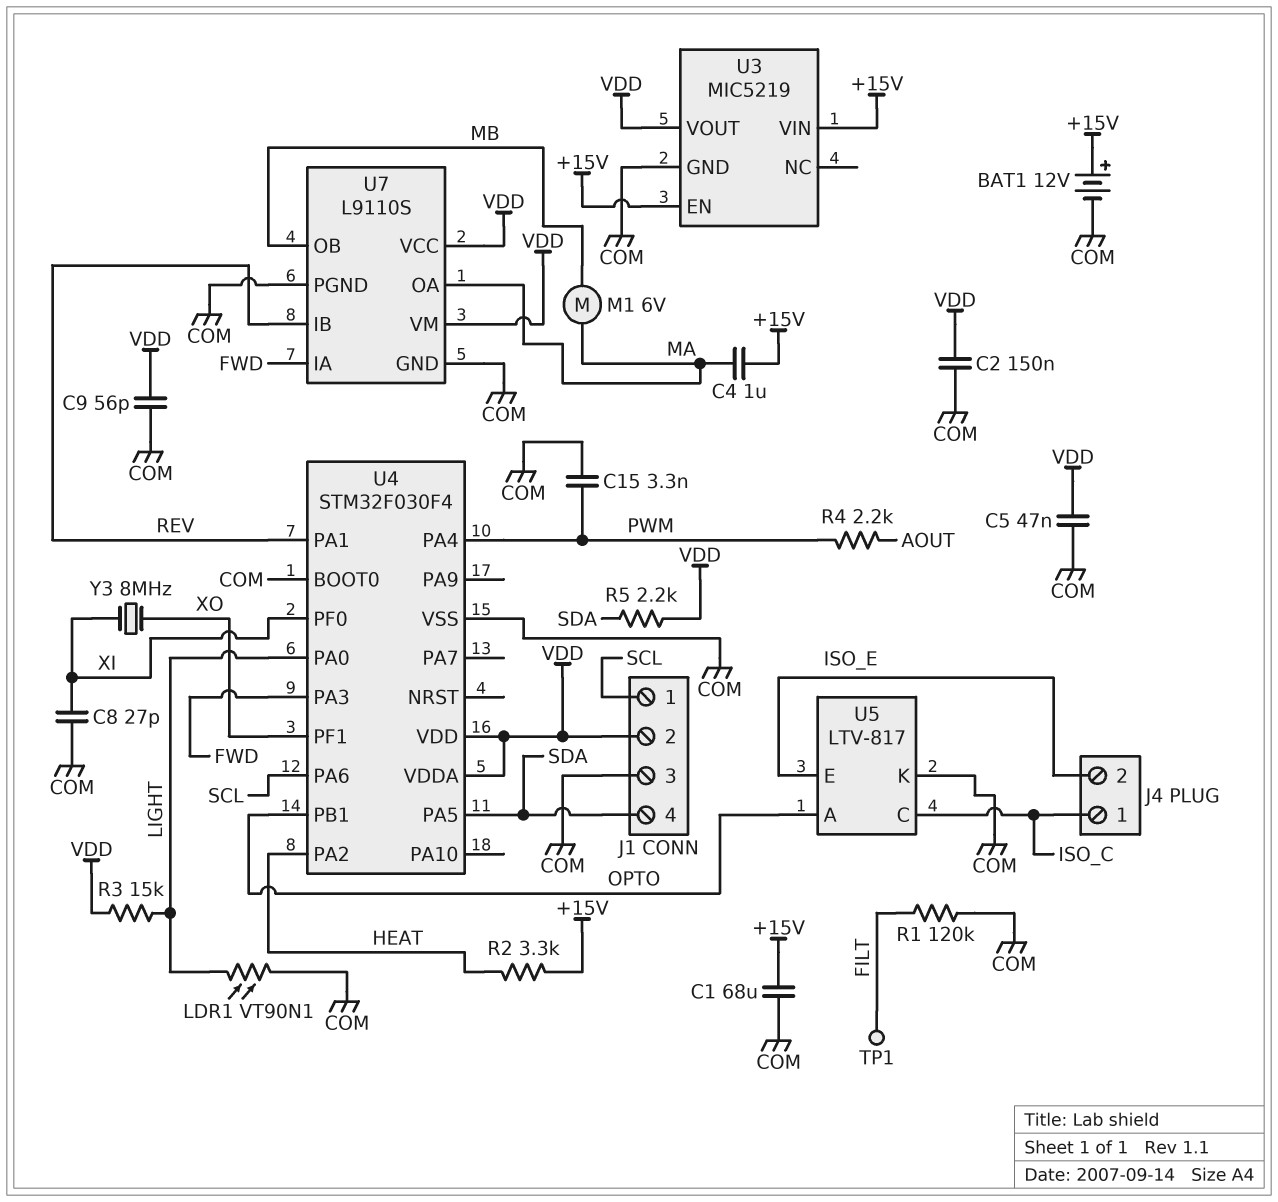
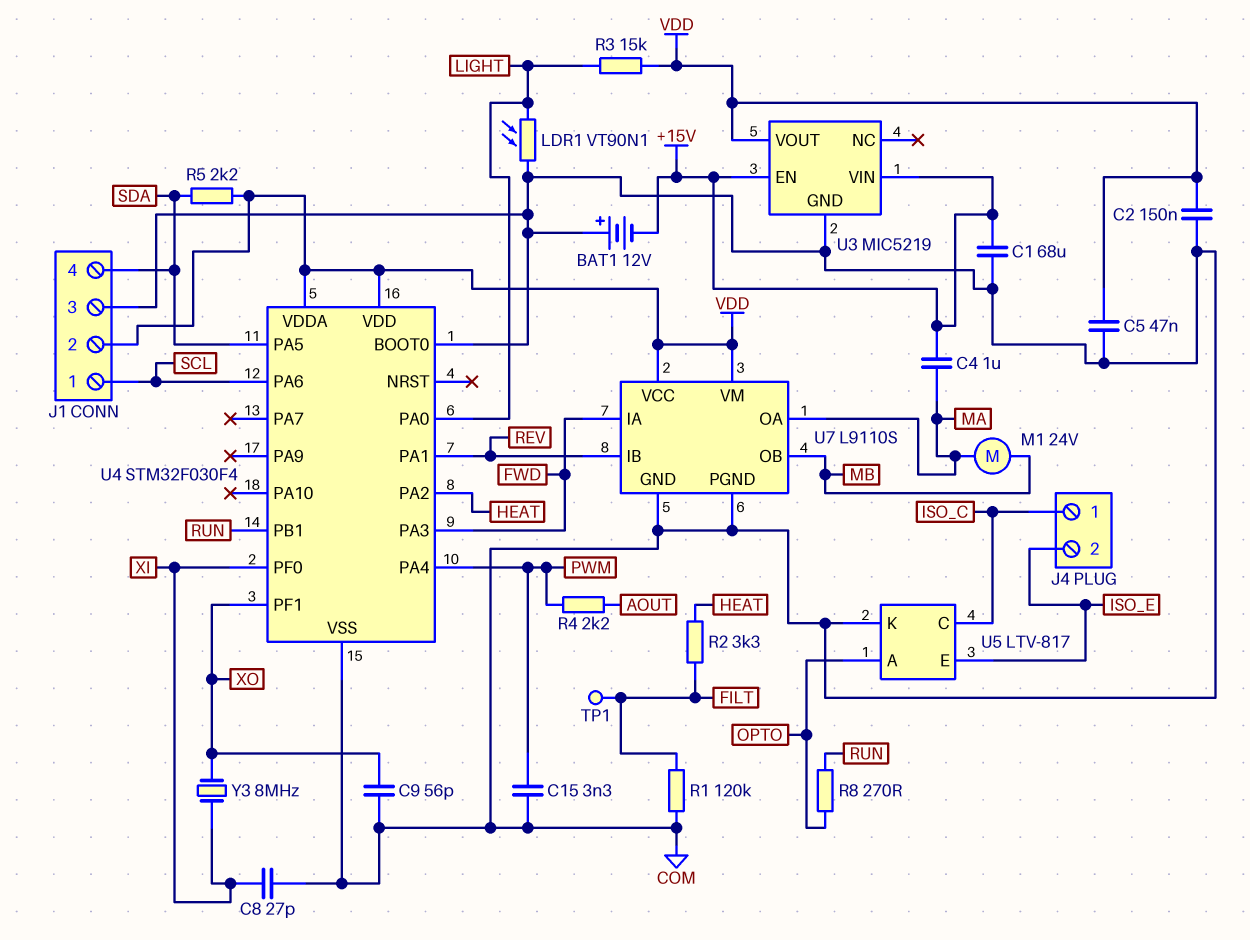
BAT1: 12V (plus +15V, minus COM) -> 12V (plus COM, minus +15V)
C9: 56pF (COM, VDD) -> 56pF (COM, XO)
M1: motor 6V (MA, MB) -> motor 24V (MA, MB)
R2: 3.3k (+15V, HEAT) -> 3.3k (FILT, HEAT)
R8: none -> 270 (OPTO, RUN)
U4 pin PB1: OPTO -> RUN

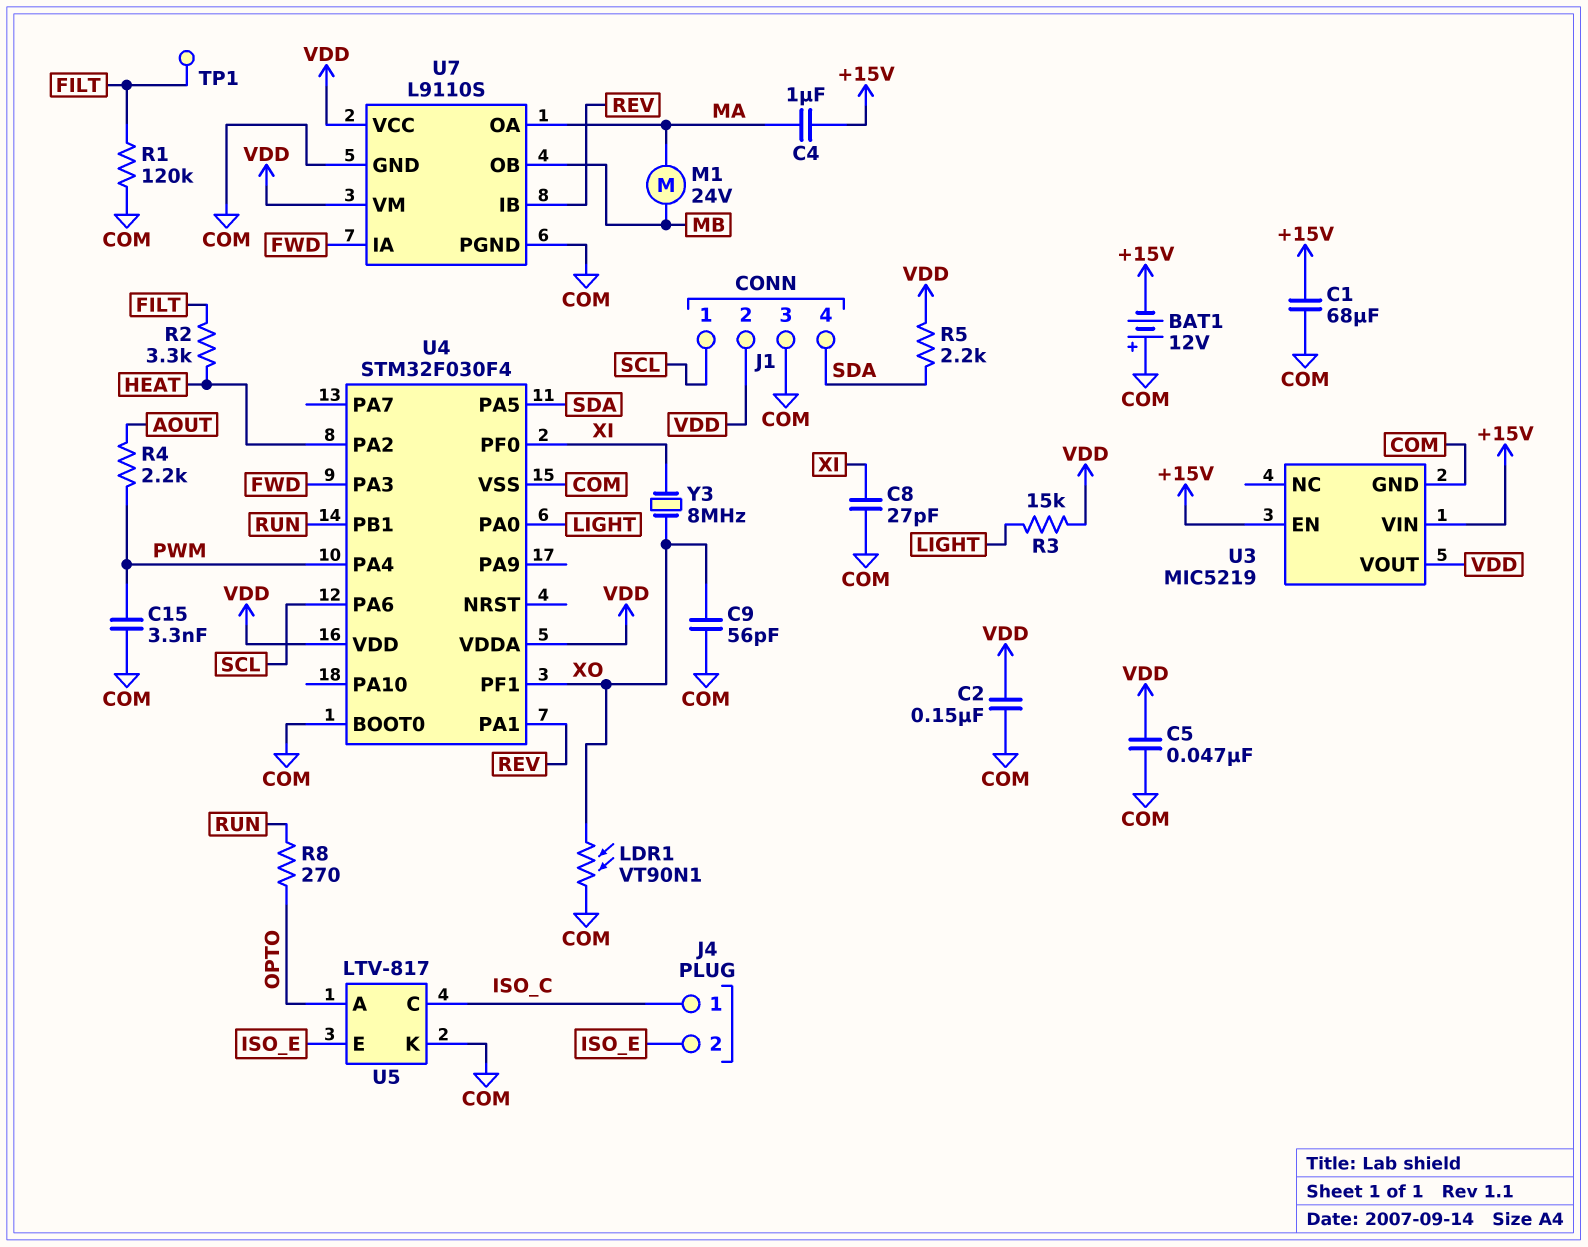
LDR1: VT90N1 (COM, LIGHT) -> VT90N1 (COM, XO)

